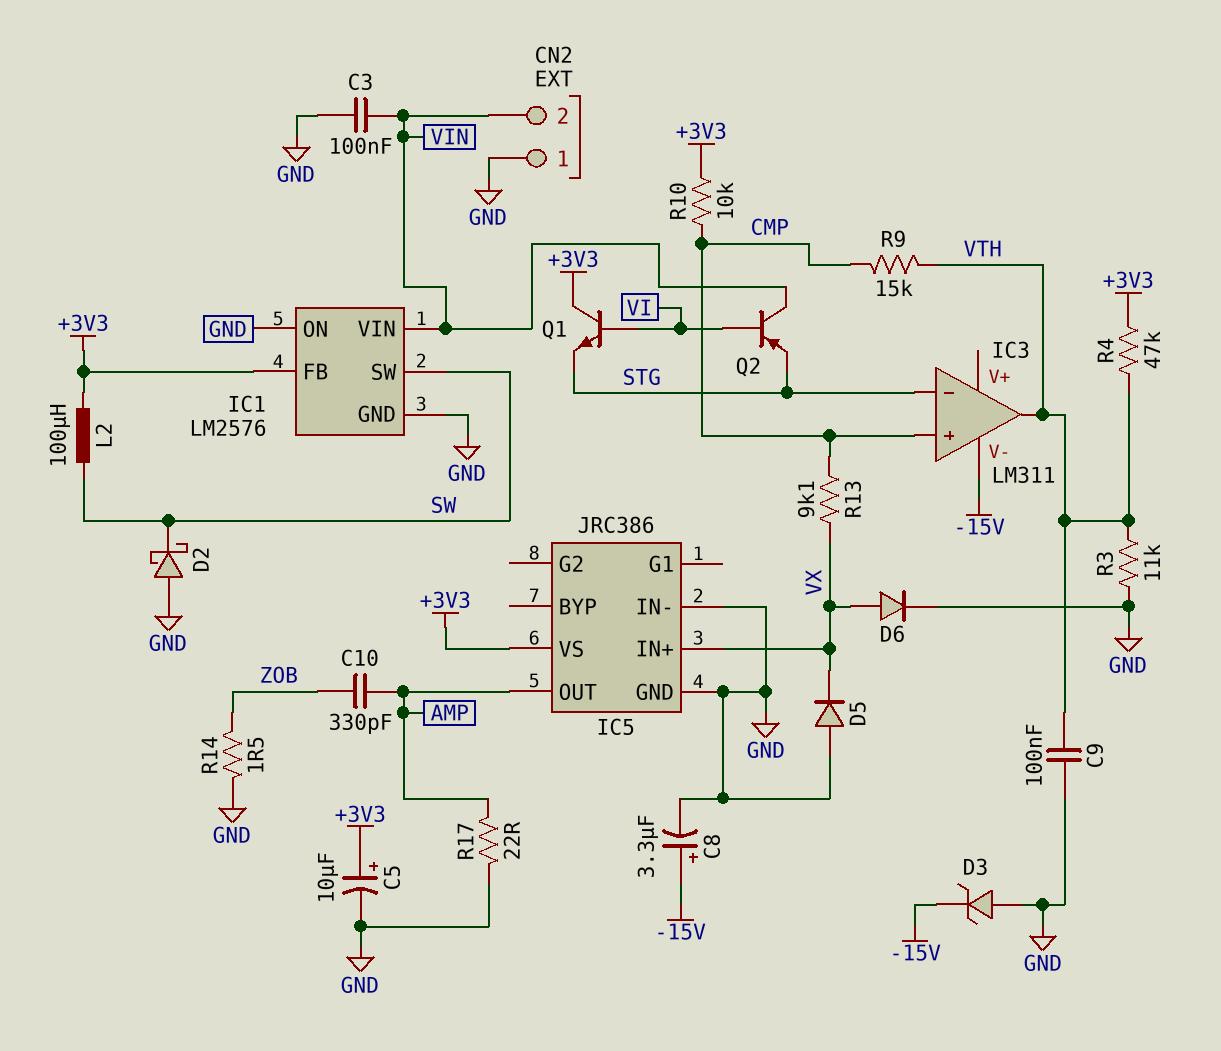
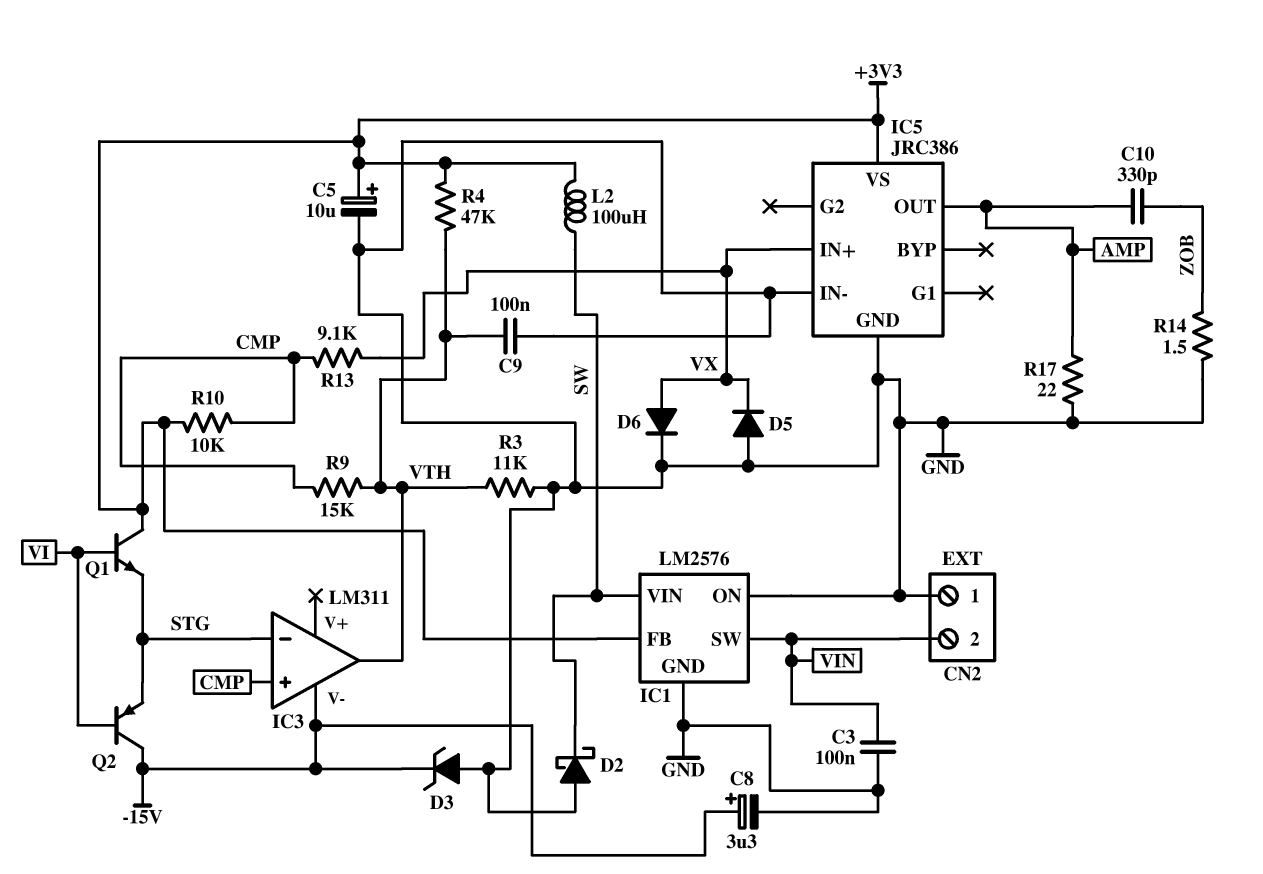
IC1 pin SW: SW -> VIN
IC1 pin VIN: VIN -> SW
Q2: PNP (B VI, C VIN, E STG) -> PNP (B VI, C -15V, E STG)

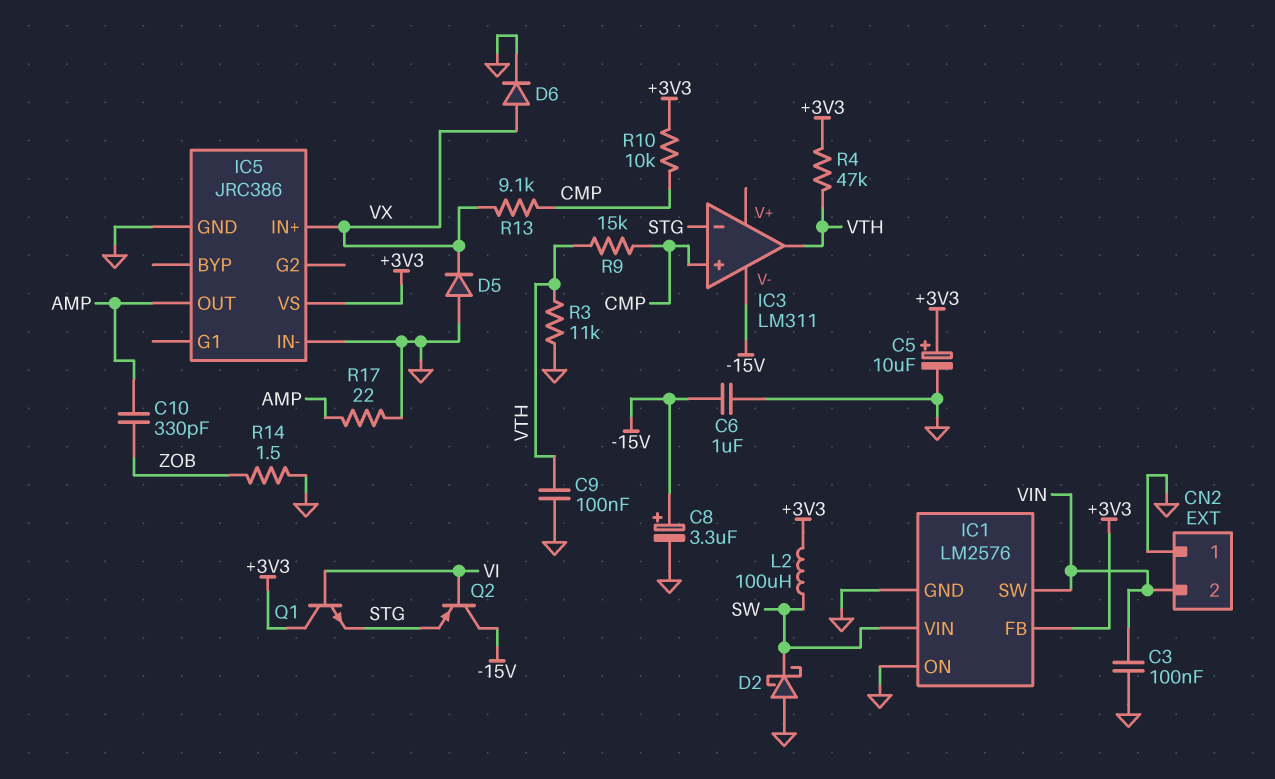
C6: none -> 1uF (-15V, GND)
D3: zener (A GND, K -15V) -> none

